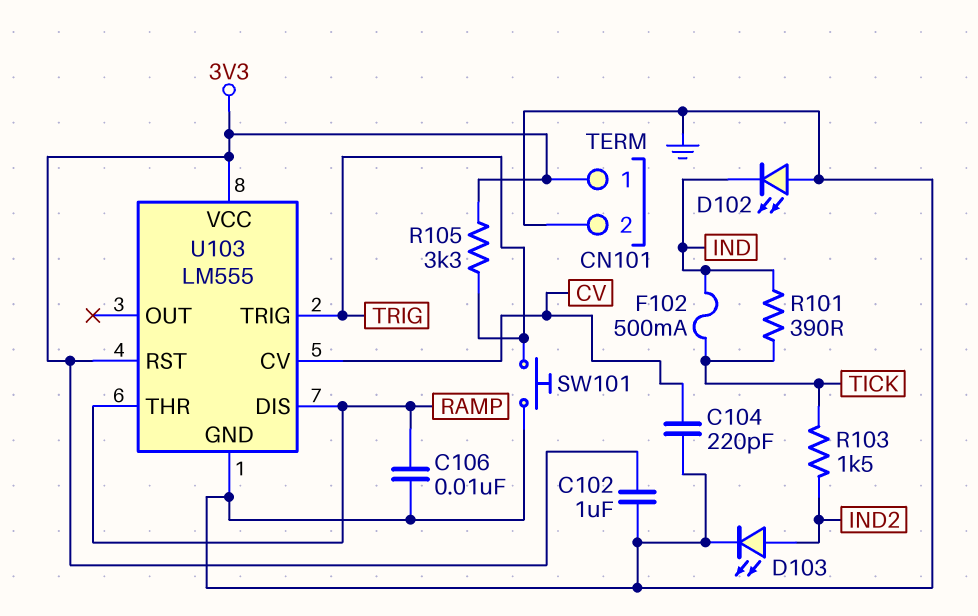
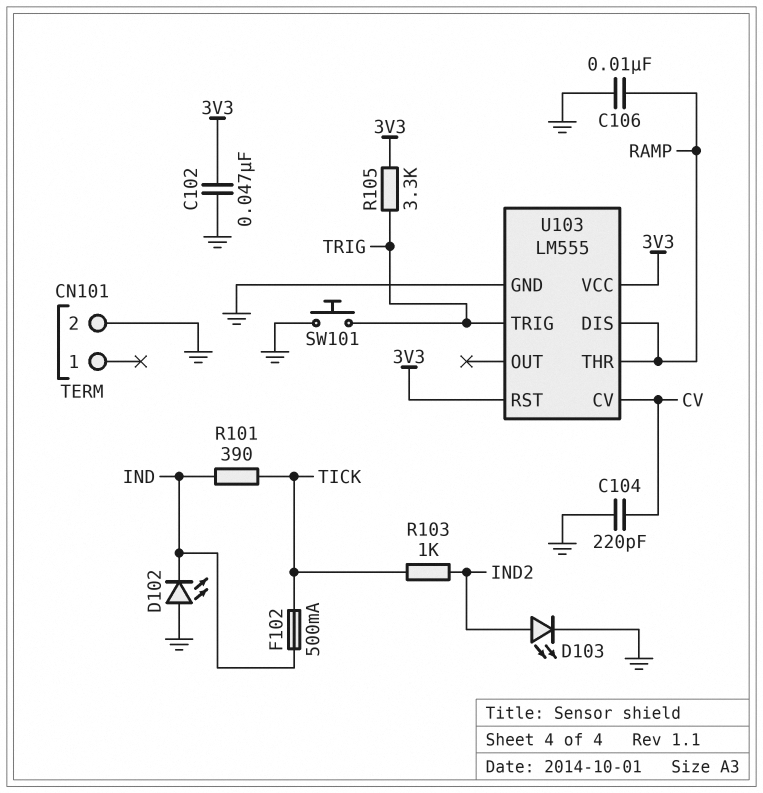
C102: 1uF (3V3, GND) -> 47nF (3V3, GND)
CN101 pin 1: 3V3 -> none
R103: 1.5k (IND2, TICK) -> 1k (IND2, TICK)

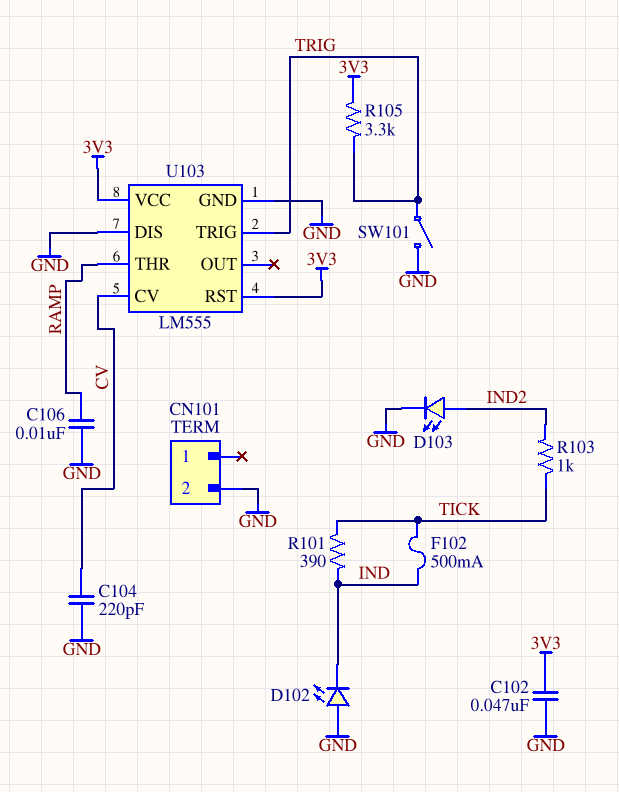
SW101: button (GND, TRIG) -> switch (GND, TRIG)
U103 pin DIS: RAMP -> GND

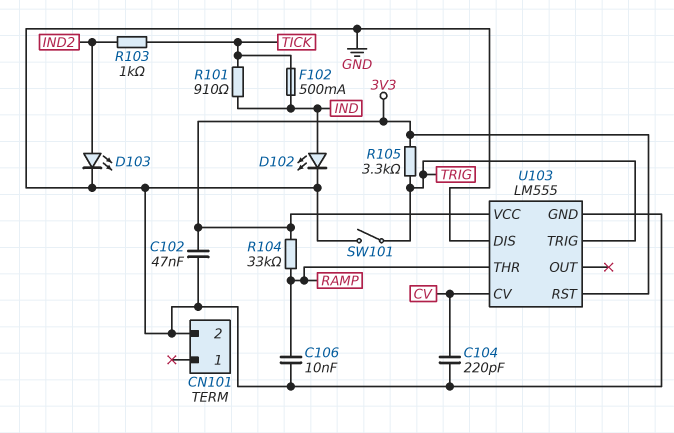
D102: LED (A GND, K IND) -> LED (A IND, K GND)
R101: 390 (IND, TICK) -> 910 (IND, TICK)
R104: none -> 33k (3V3, RAMP)

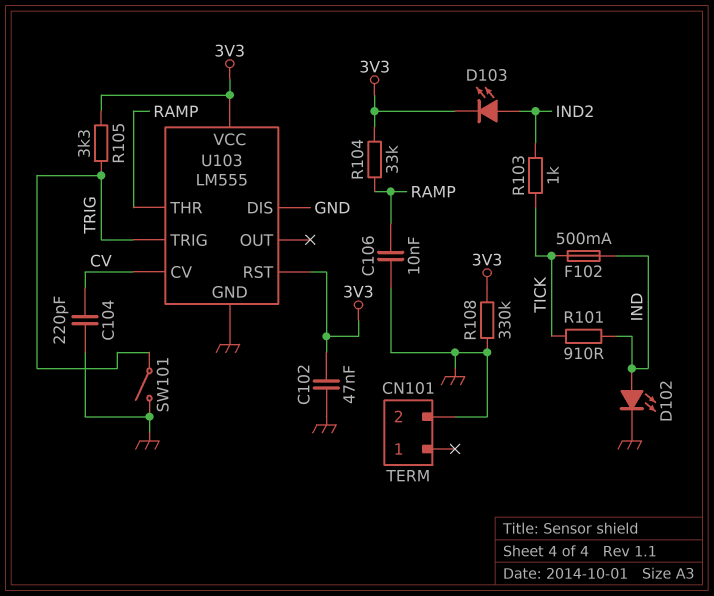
D103: LED (A IND2, K GND) -> LED (A IND2, K 3V3)
R108: none -> 330k (3V3, GND)

